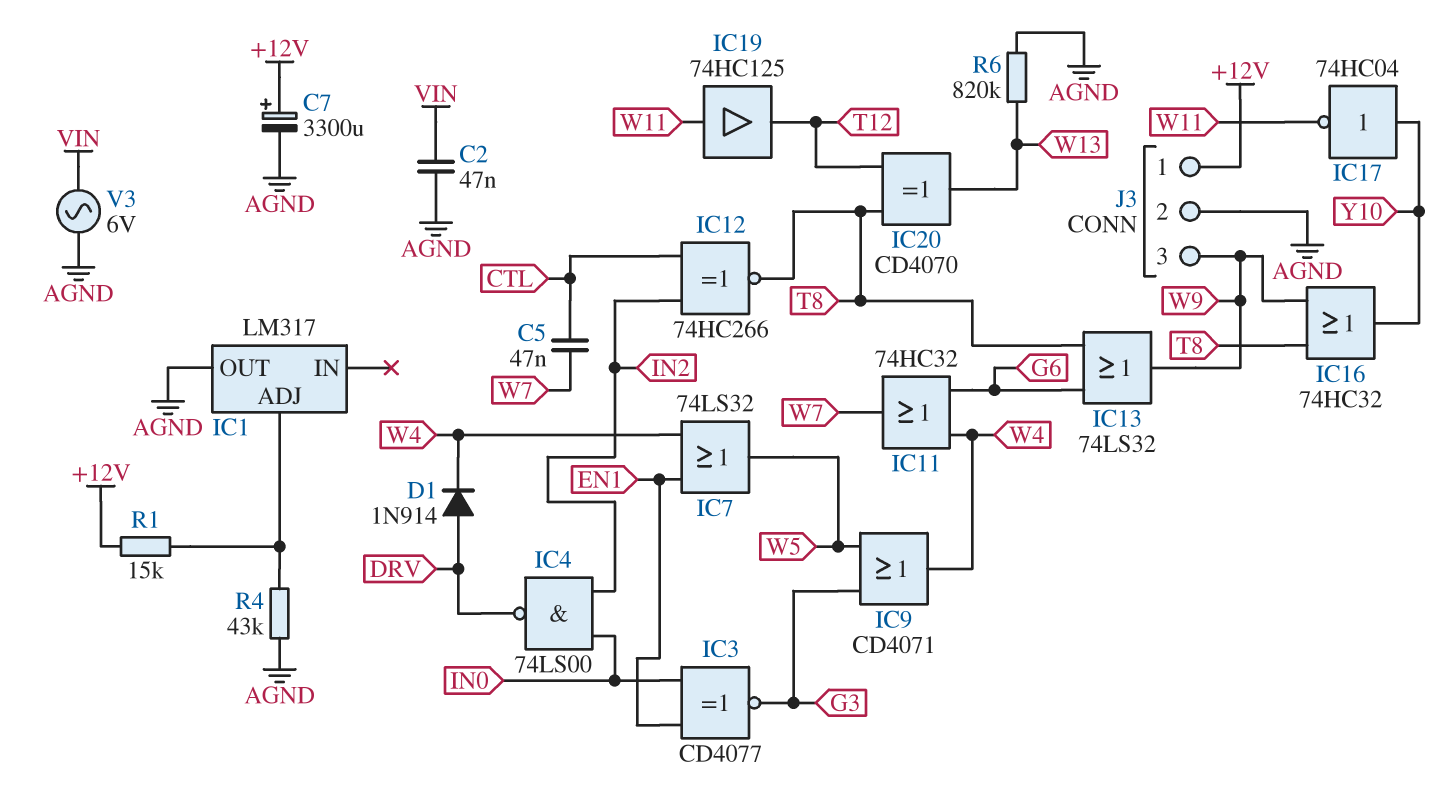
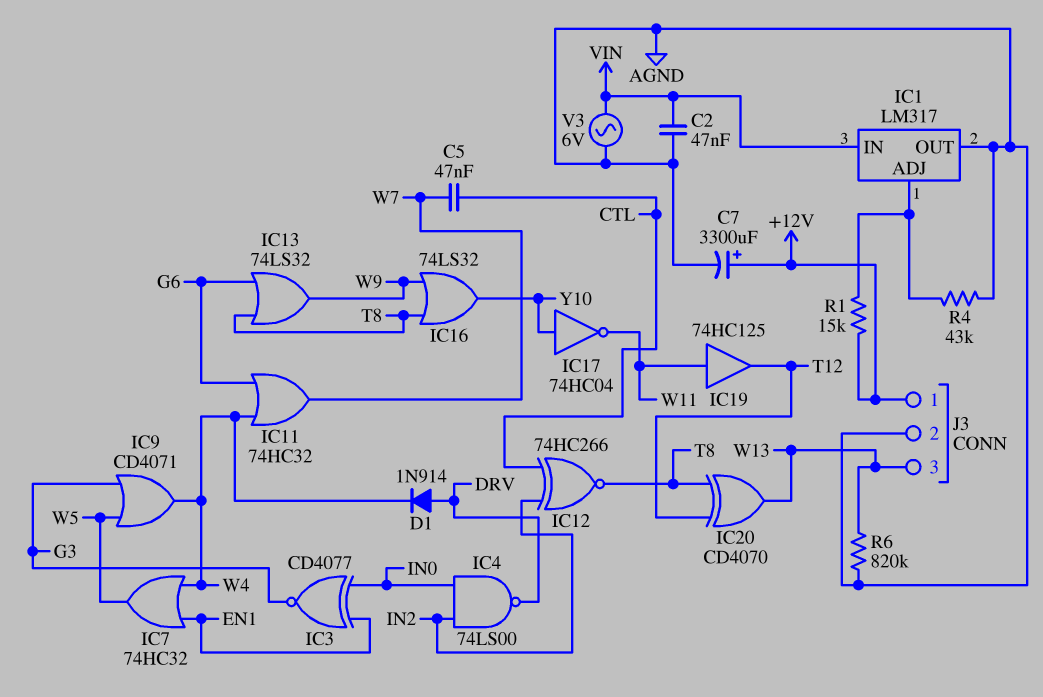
IC1 pin IN: none -> VIN
IC7: OR 74LS32 (in EN1, in W4, out W5) -> OR 74HC32 (in EN1, in W4, out W5)
IC16: OR 74HC32 (in T8, in W9, out Y10) -> OR 74LS32 (in T8, in W9, out Y10)
J3 pin 3: W9 -> W13

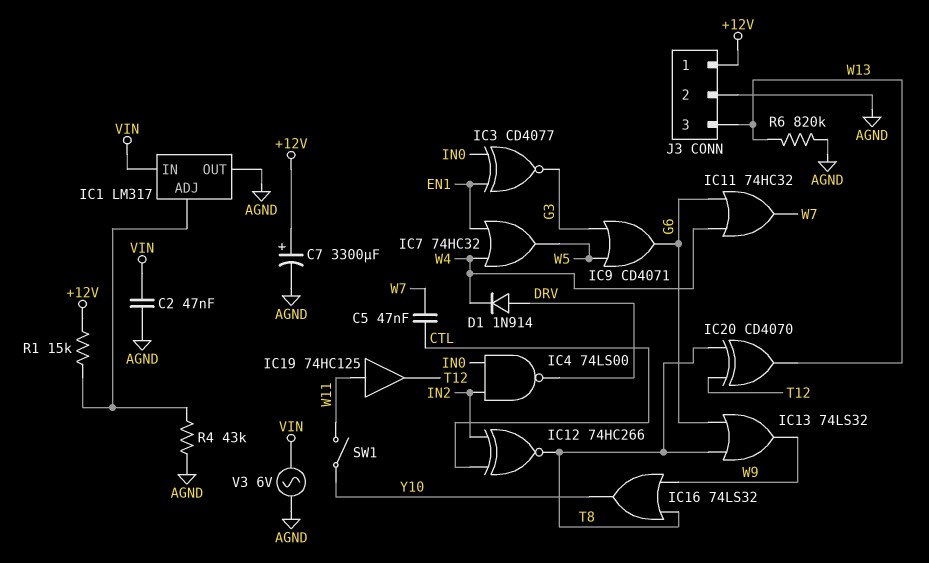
IC9: OR CD4071 (in G3, in W5, out W4) -> OR CD4071 (in G3, in W5, out G6)
IC17: NOT 74HC04 (in Y10, out W11) -> none
SW1: none -> switch (W11, Y10)

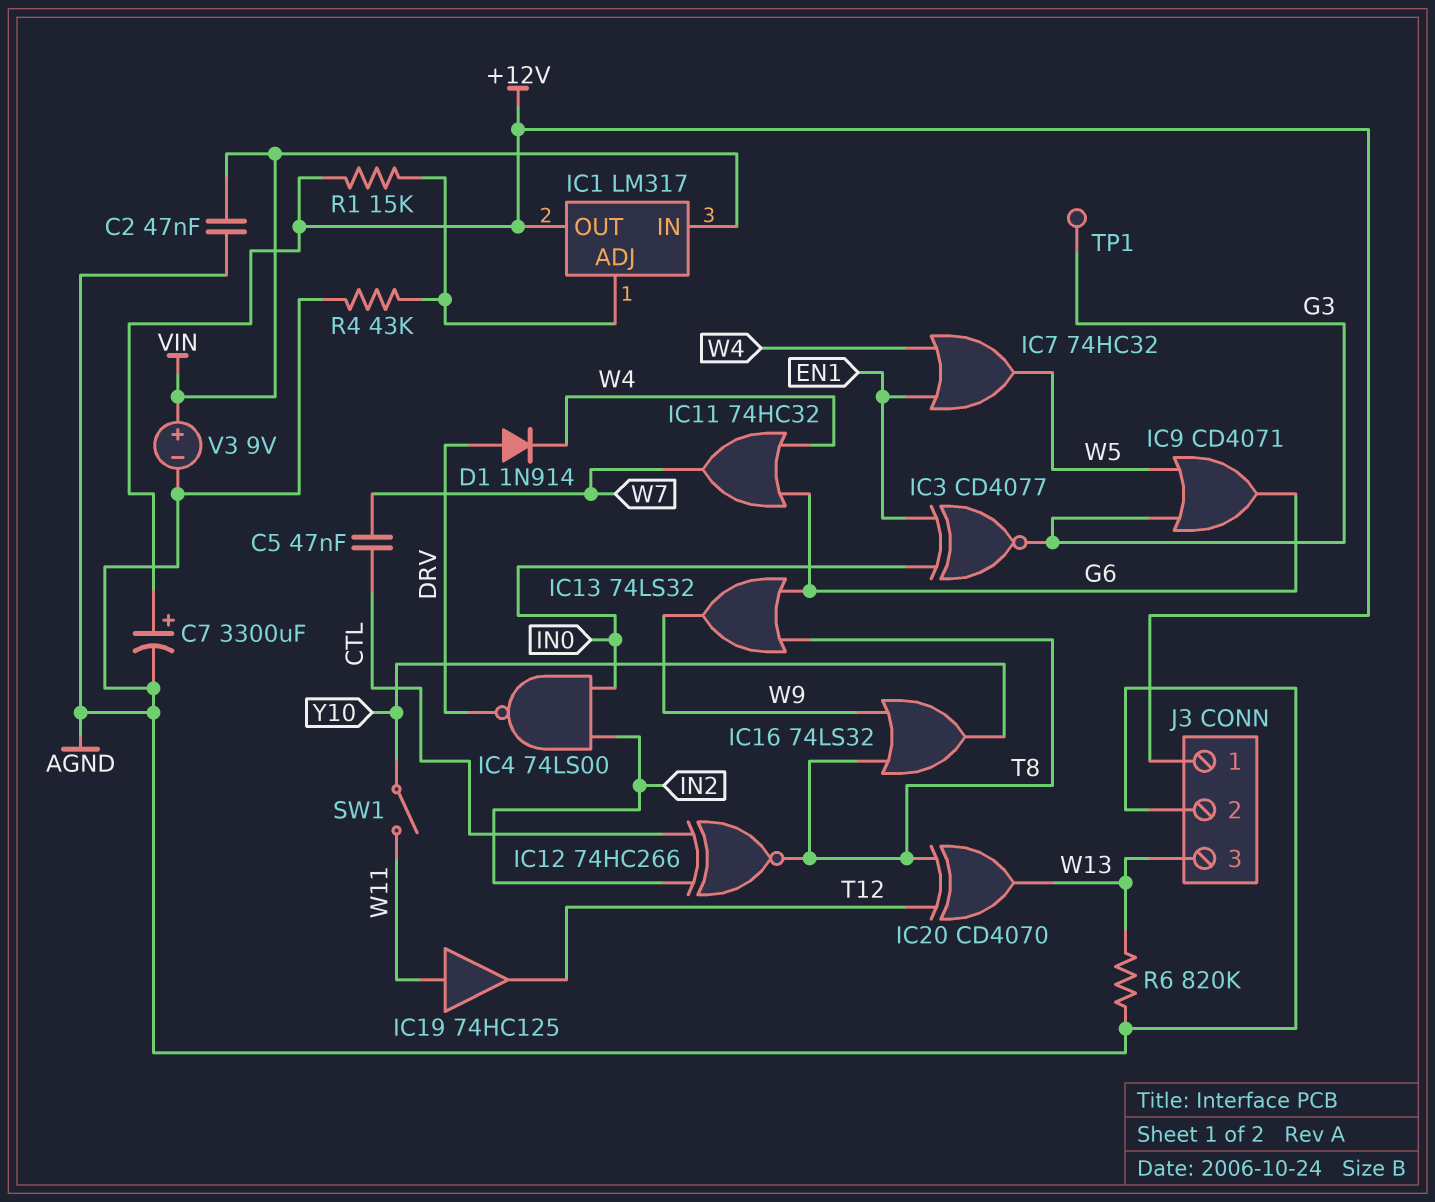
IC1 pin OUT: AGND -> +12V
TP1: none -> test point (G3)
V3: AC 6V (AGND, VIN) -> 9V (plus VIN, minus AGND)

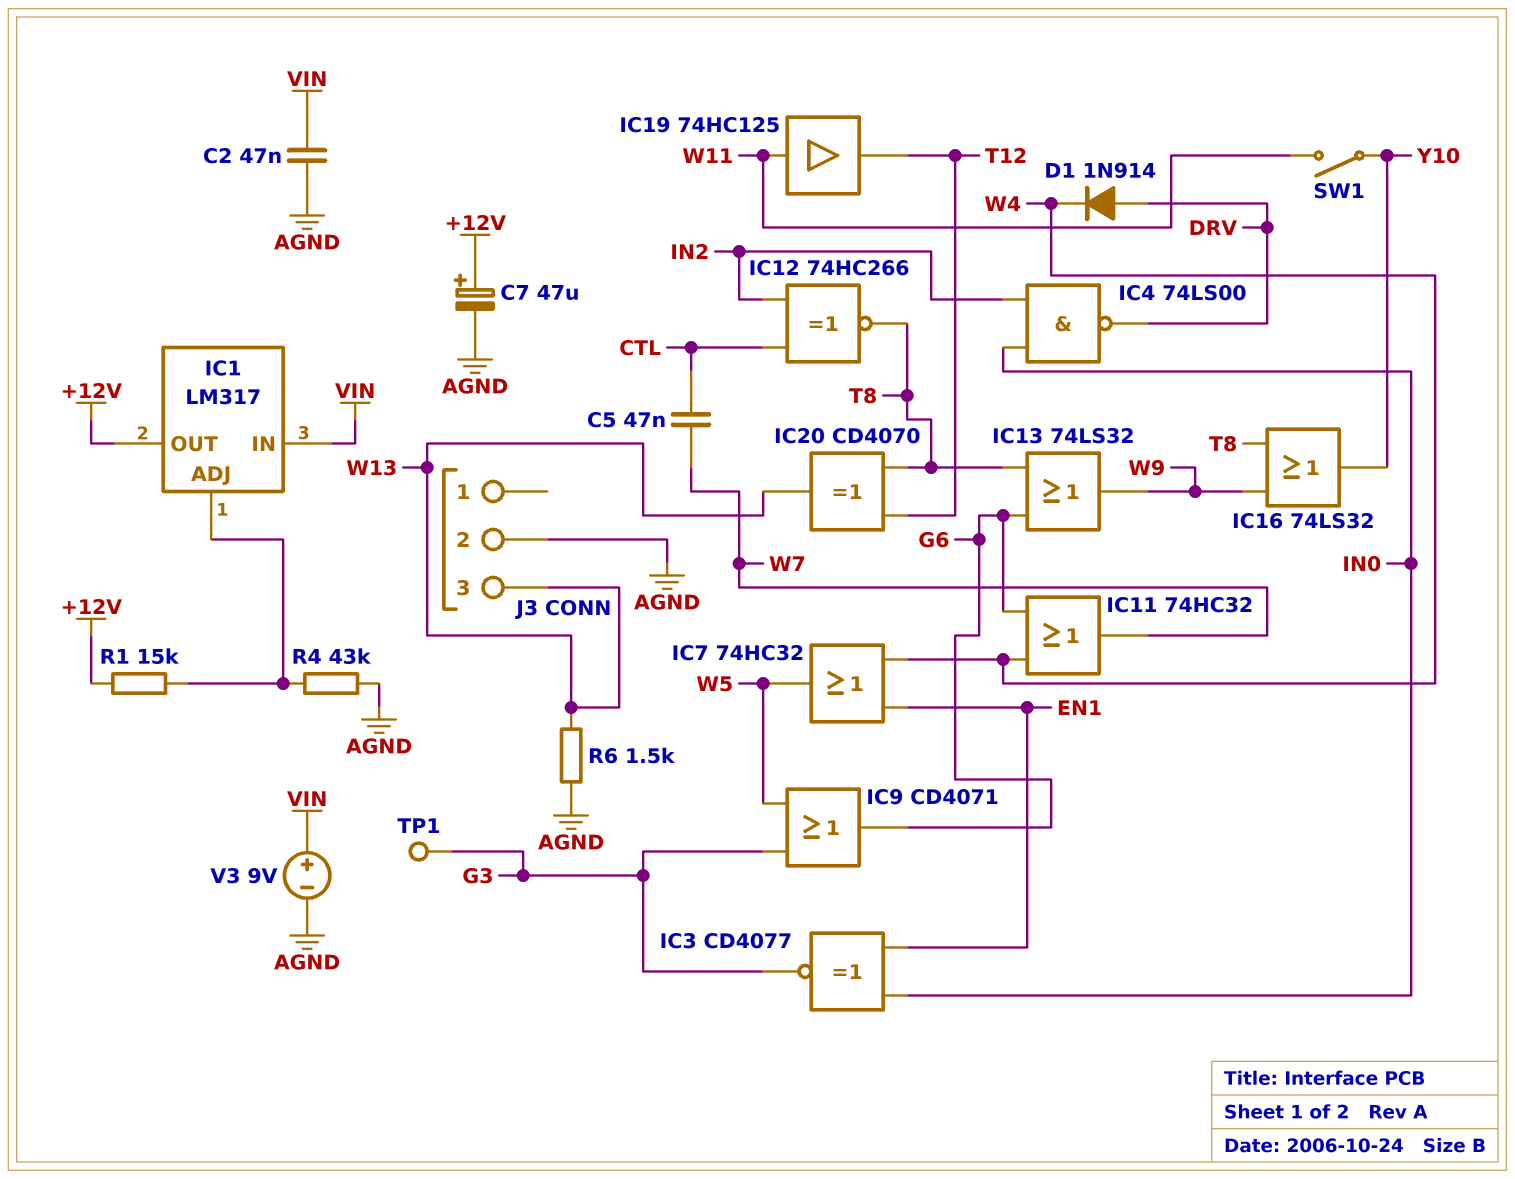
C7: 3300uF (plus +12V, minus AGND) -> 47uF (plus +12V, minus AGND)
J3 pin 1: +12V -> none
R6: 820k (AGND, W13) -> 1.5k (AGND, W13)

